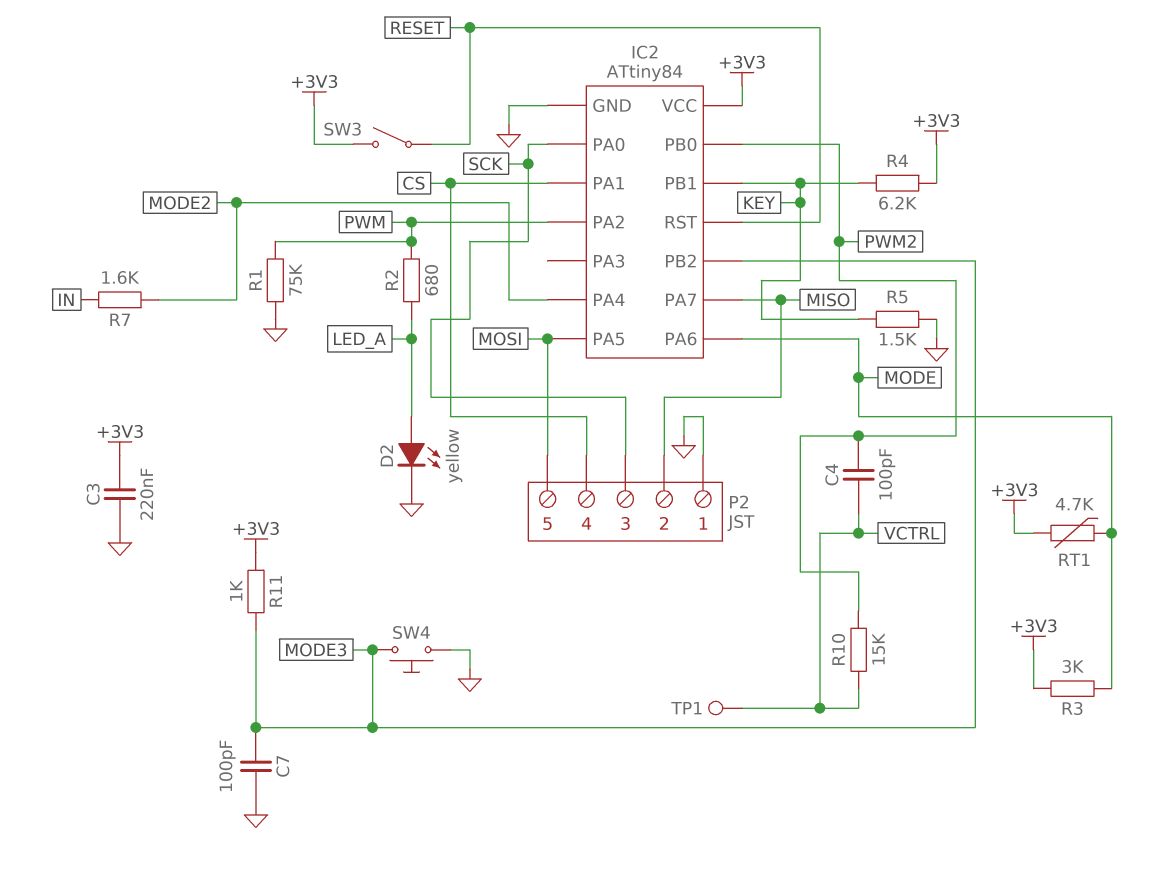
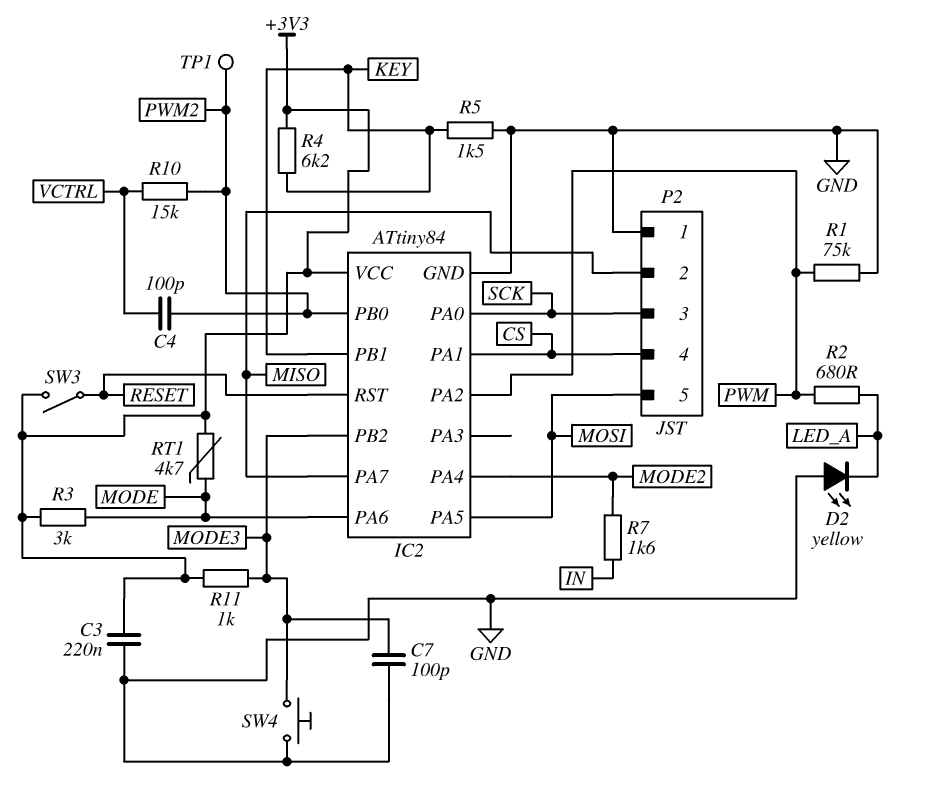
D2: LED yellow (A LED_A, K GND) -> LED yellow (A GND, K LED_A)
TP1: test point (VCTRL) -> test point (PWM2)

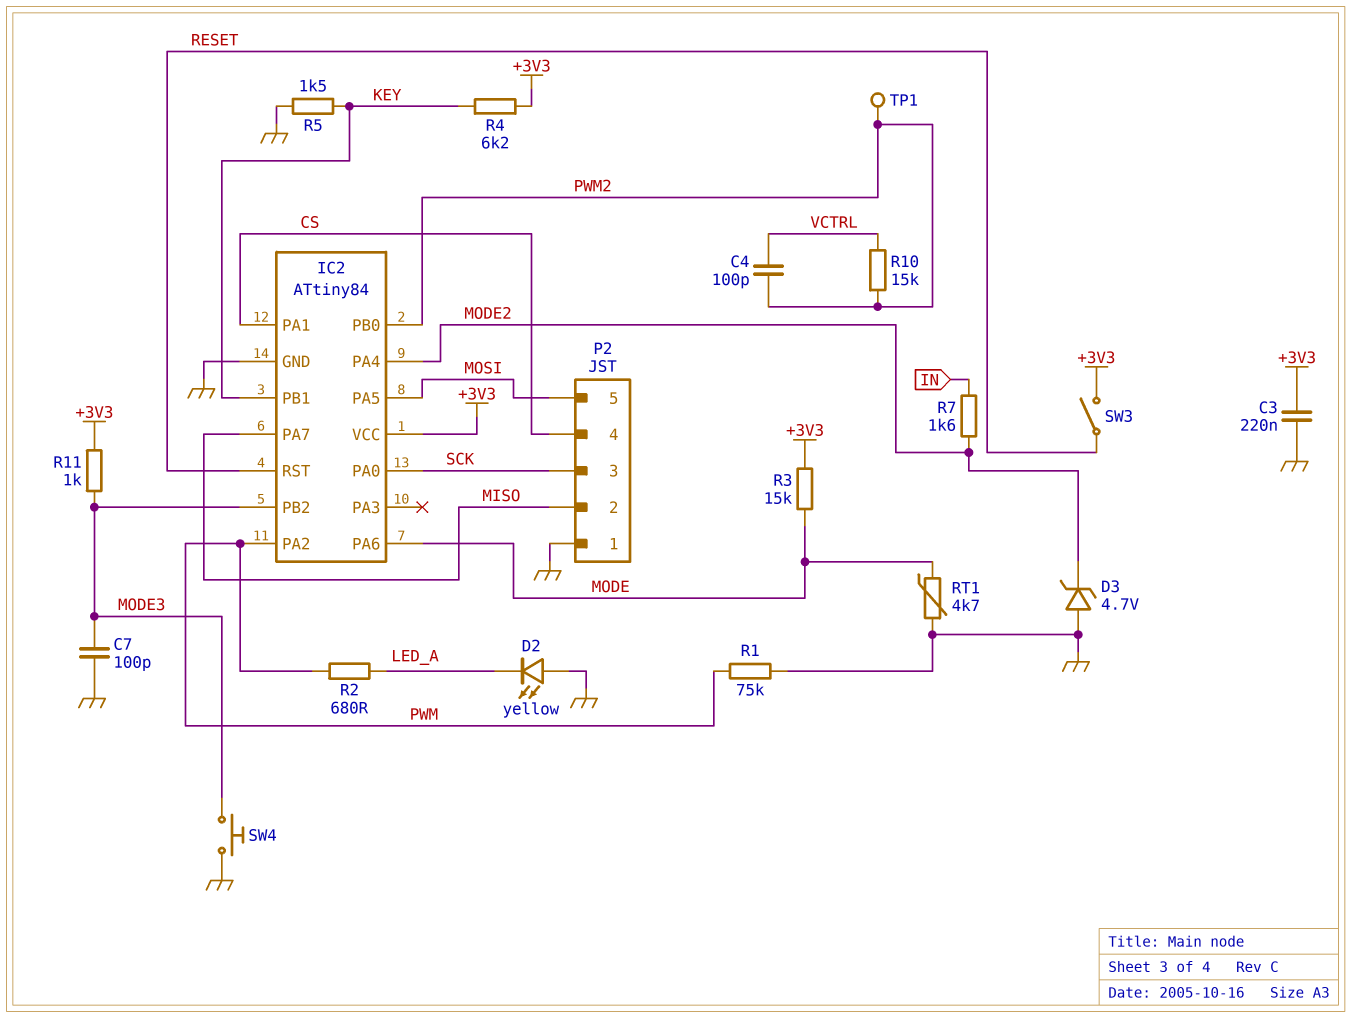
D3: none -> zener 4.7V (A GND, K MODE2)
R3: 3k (+3V3, MODE) -> 15k (+3V3, MODE)
RT1: 4.7k (+3V3, MODE) -> 4.7k (GND, MODE)

